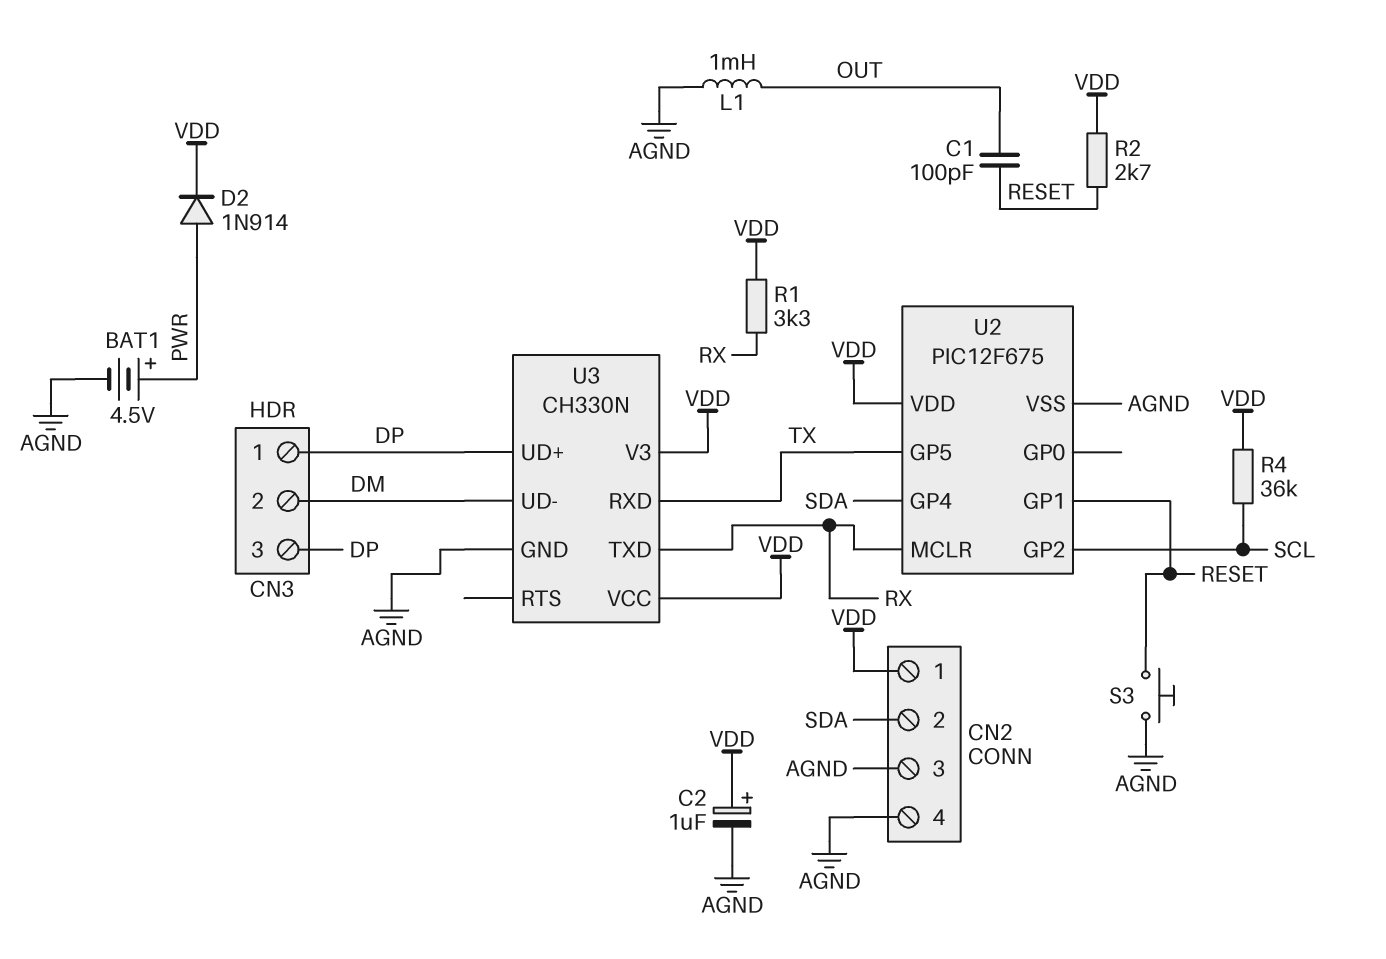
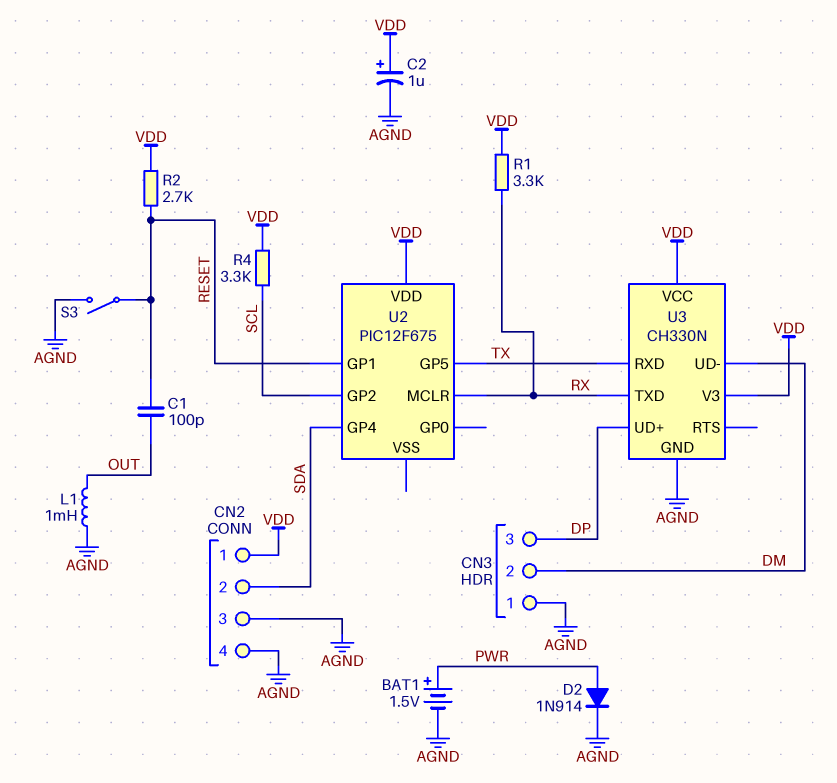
BAT1: 4.5V (plus PWR, minus AGND) -> 1.5V (plus PWR, minus AGND)
CN3 pin 1: DP -> AGND
D2: diode 1N914 (A PWR, K VDD) -> diode 1N914 (A PWR, K AGND)
R4: 36k (SCL, VDD) -> 3.3k (SCL, VDD)
S3: button (AGND, RESET) -> switch (AGND, RESET)
U2 pin VSS: AGND -> none

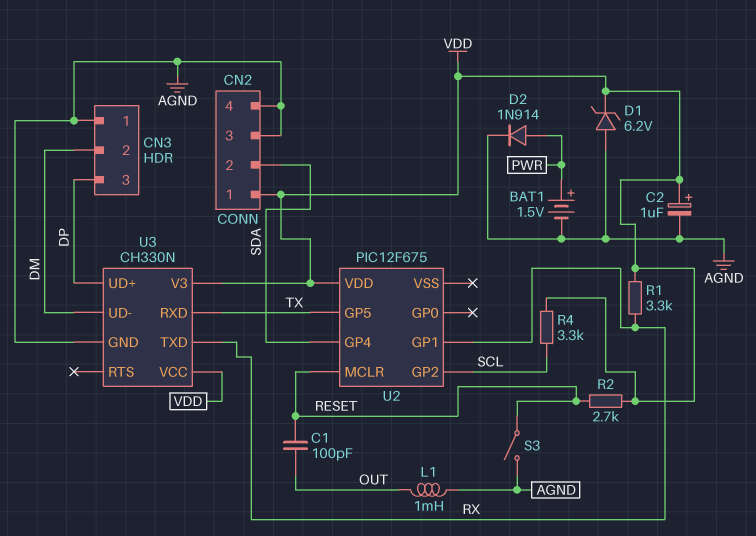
D1: none -> zener 6.2V (A AGND, K VDD)
U2 pin GP1: RESET -> RX
U2 pin MCLR: RX -> RESET

